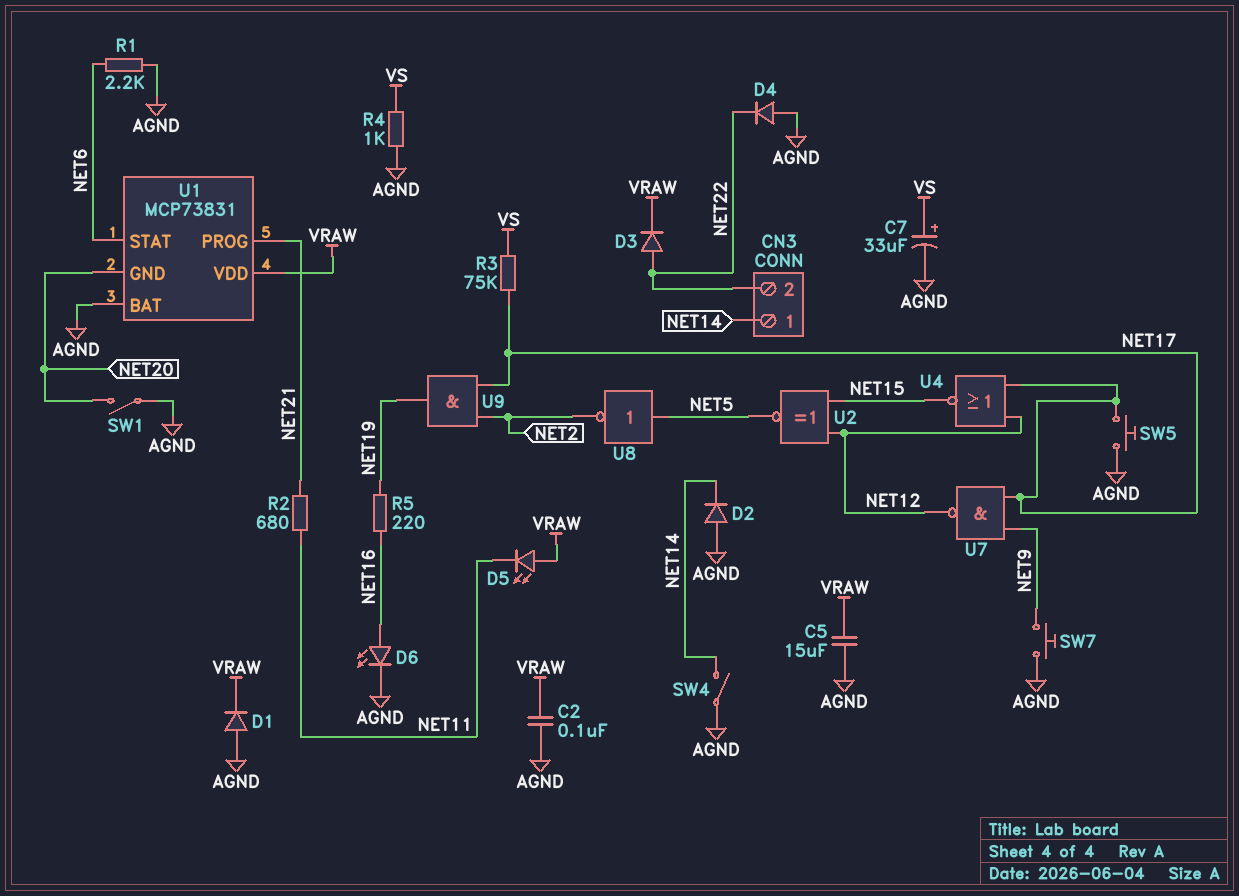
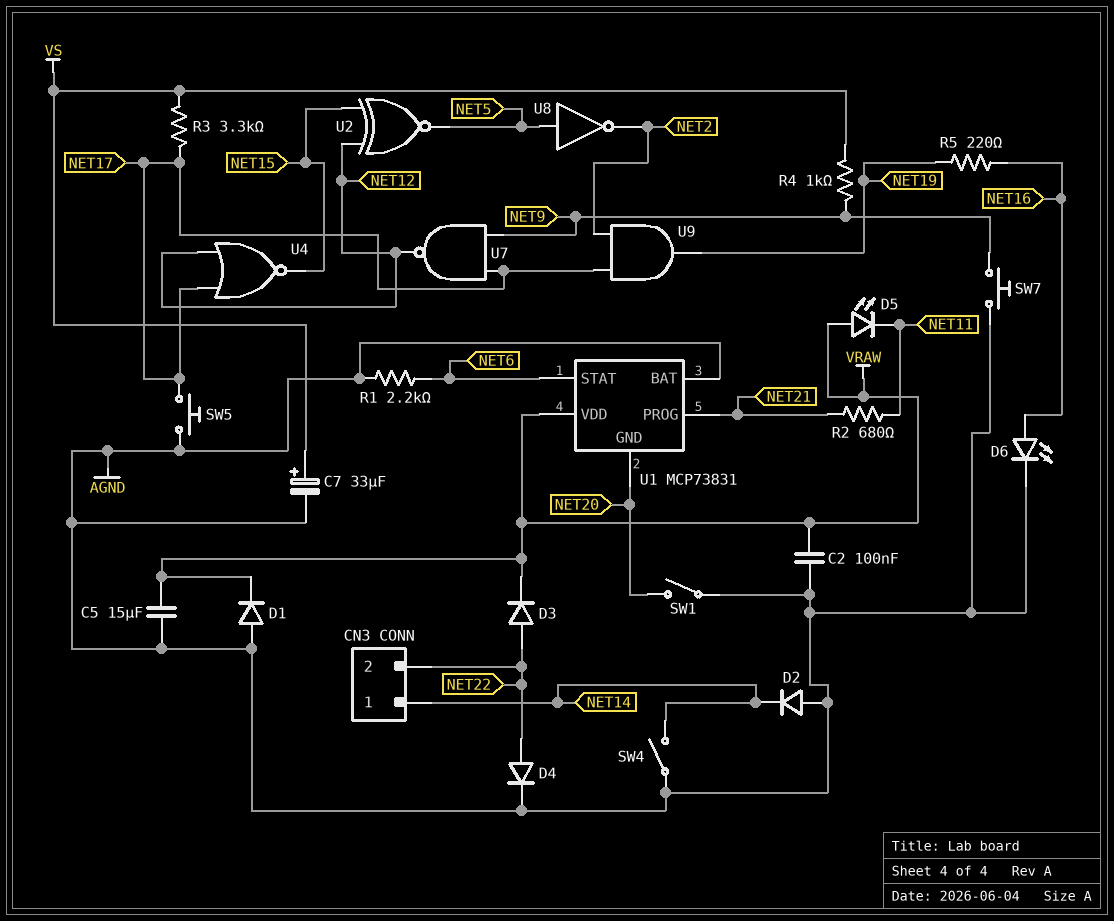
D4: diode (A AGND, K NET22) -> diode (A NET22, K AGND)
R3: 75k (NET17, VS) -> 3.3k (NET17, VS)
R4: 1k (AGND, VS) -> 1k (NET9, VS)

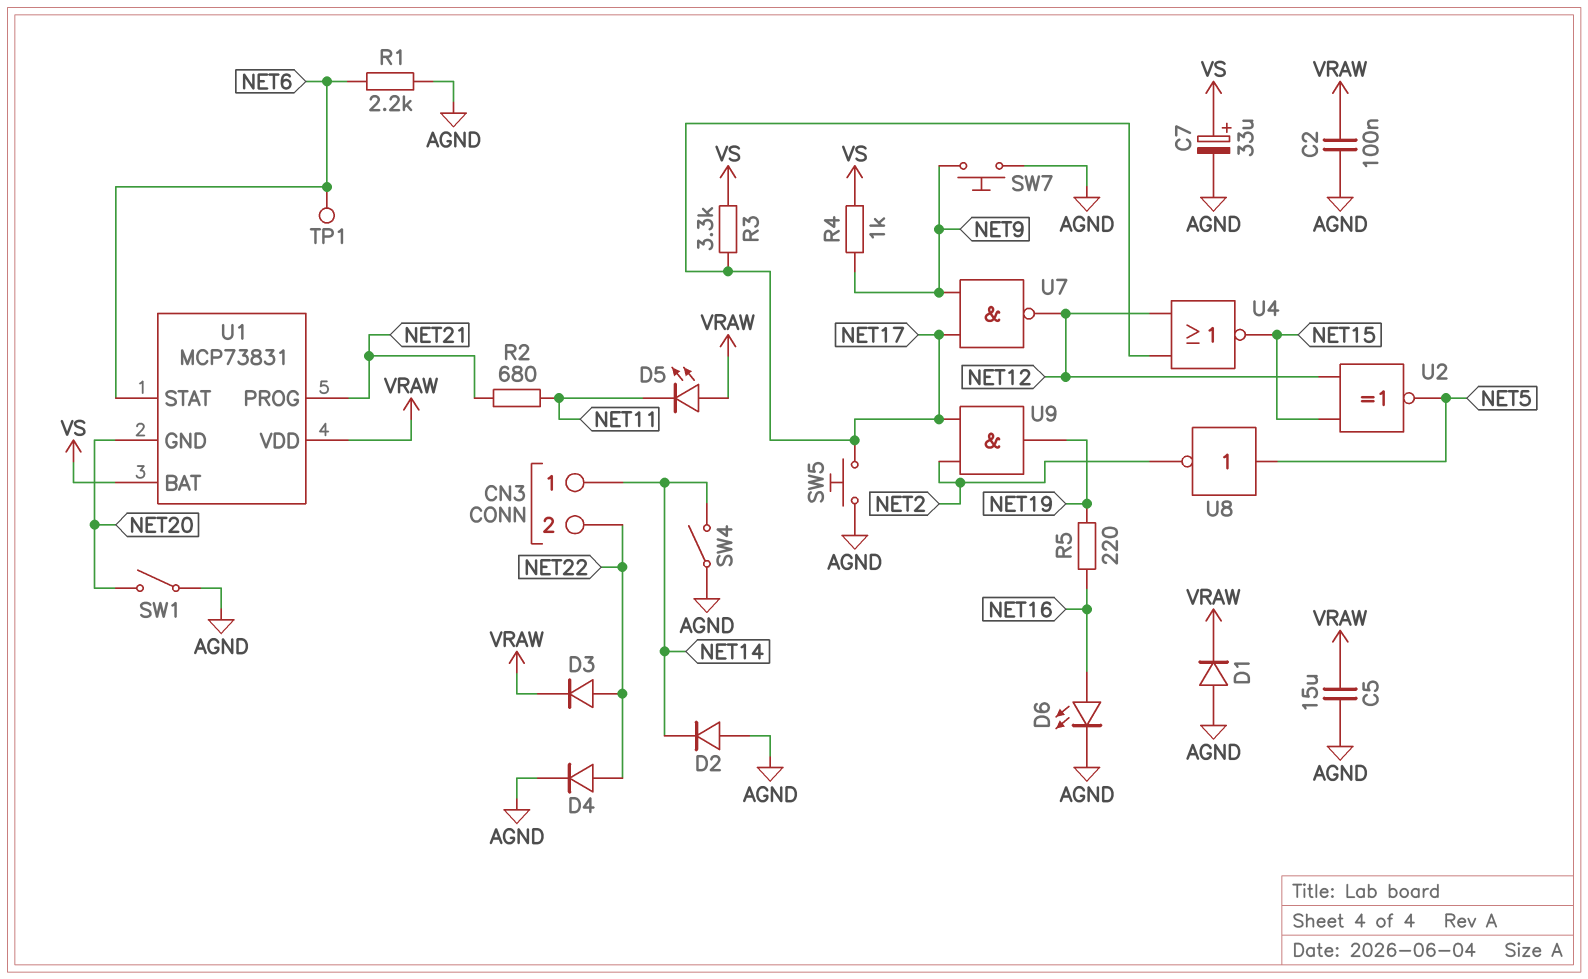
TP1: none -> test point (NET6)
U1 pin BAT: AGND -> VS

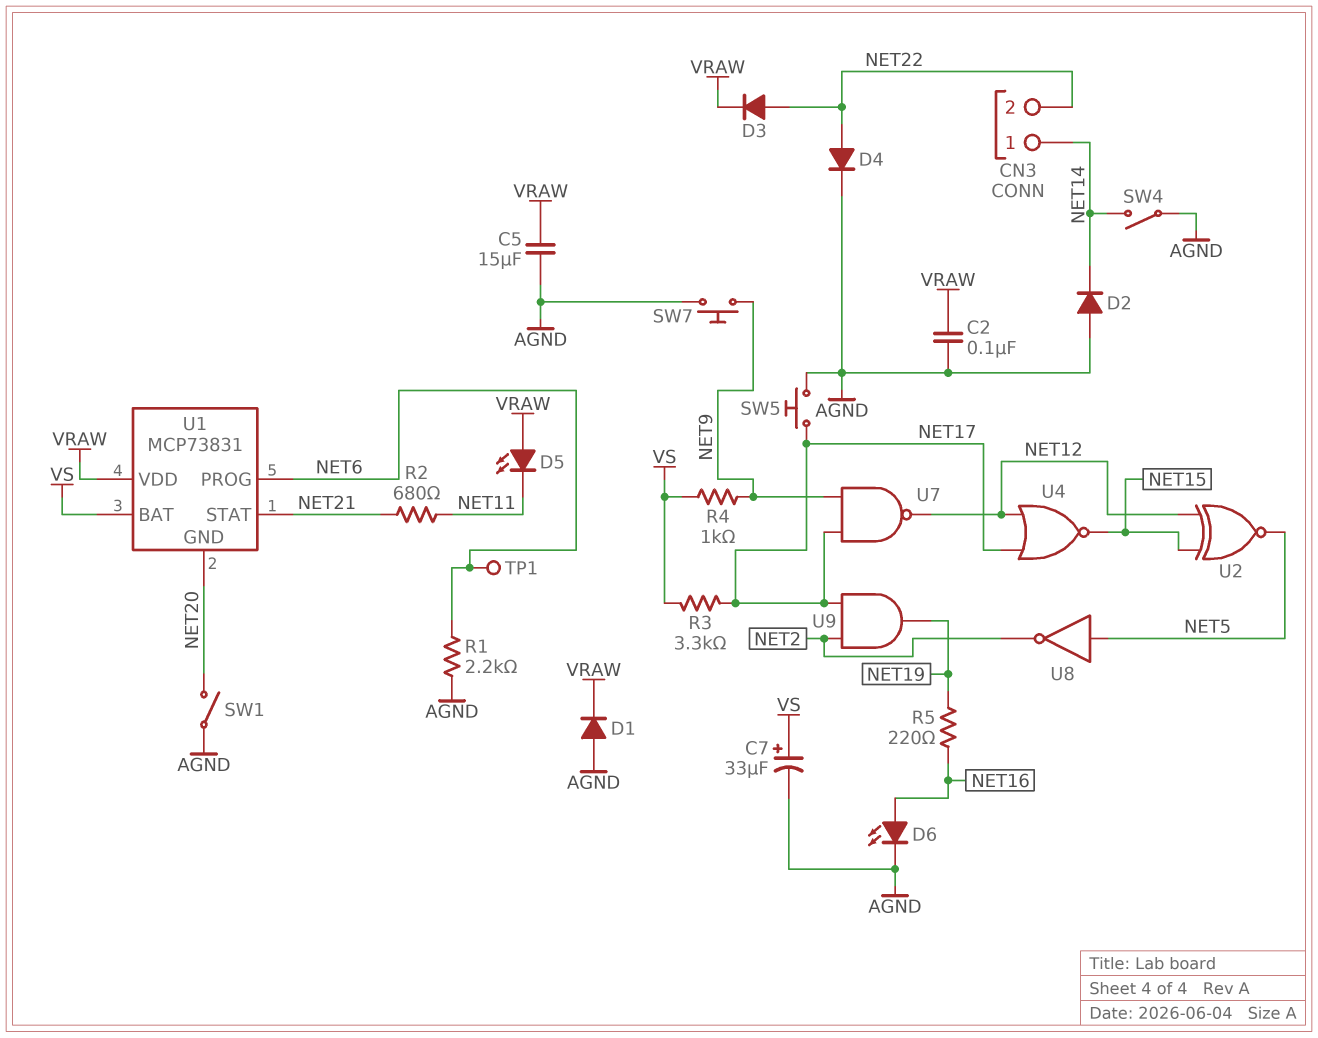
U1 pin PROG: NET21 -> NET6
U1 pin STAT: NET6 -> NET21

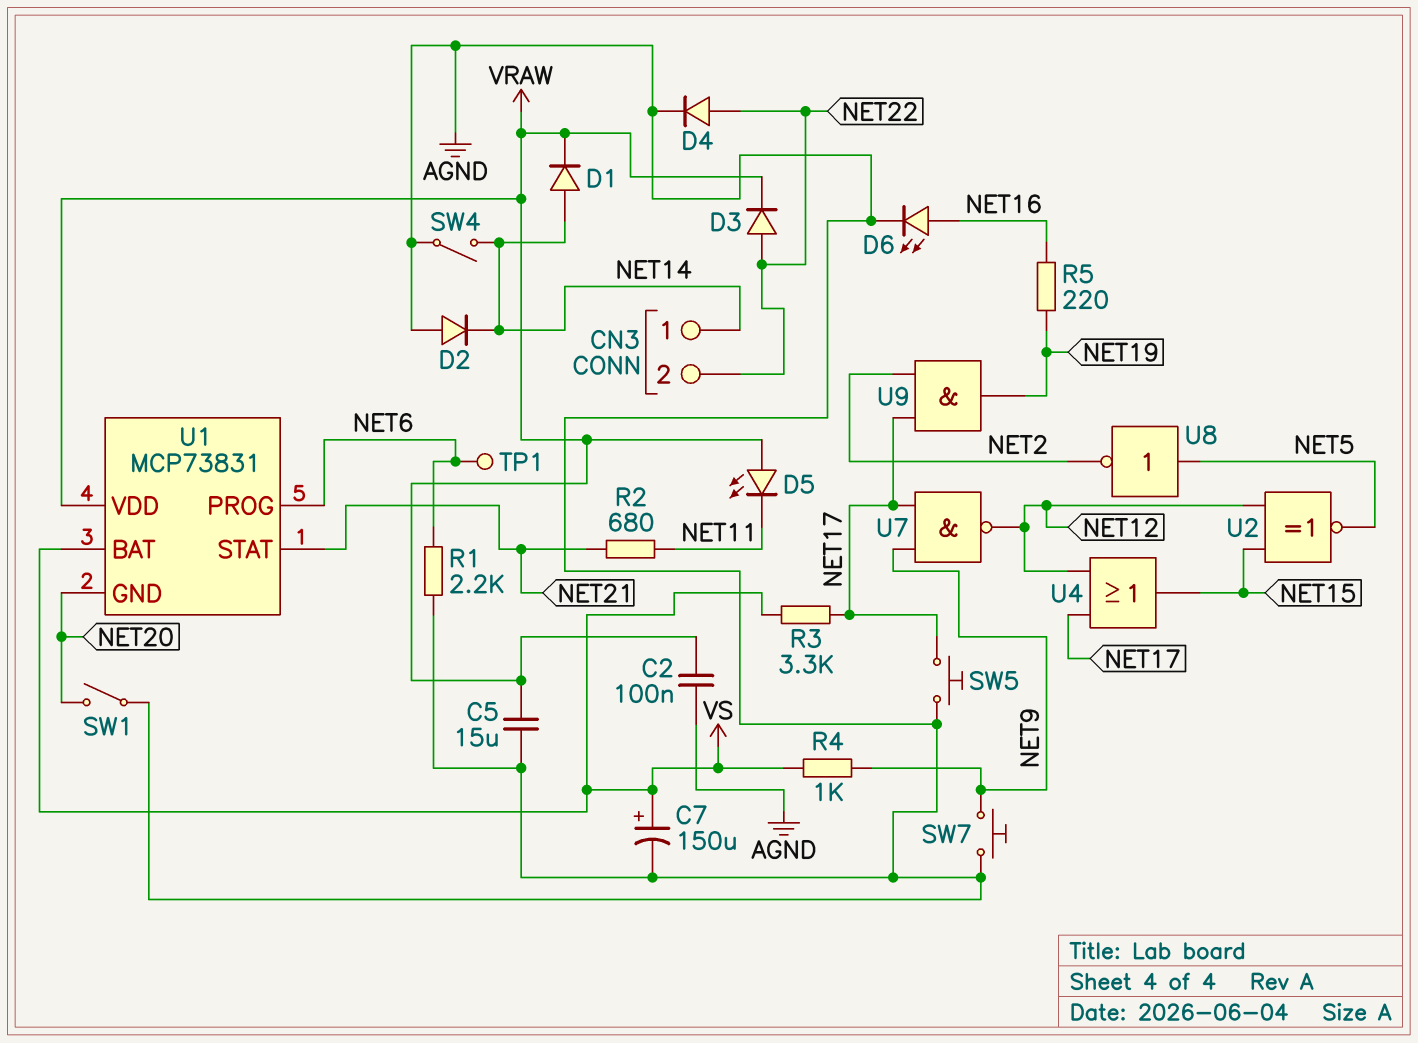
C7: 33uF (plus VS, minus AGND) -> 150uF (plus VS, minus AGND)
D1: diode (A AGND, K VRAW) -> diode (A NET14, K VRAW)
U4: NOR (in NET12, in NET17, out NET15) -> OR (in NET12, in NET17, out NET15)

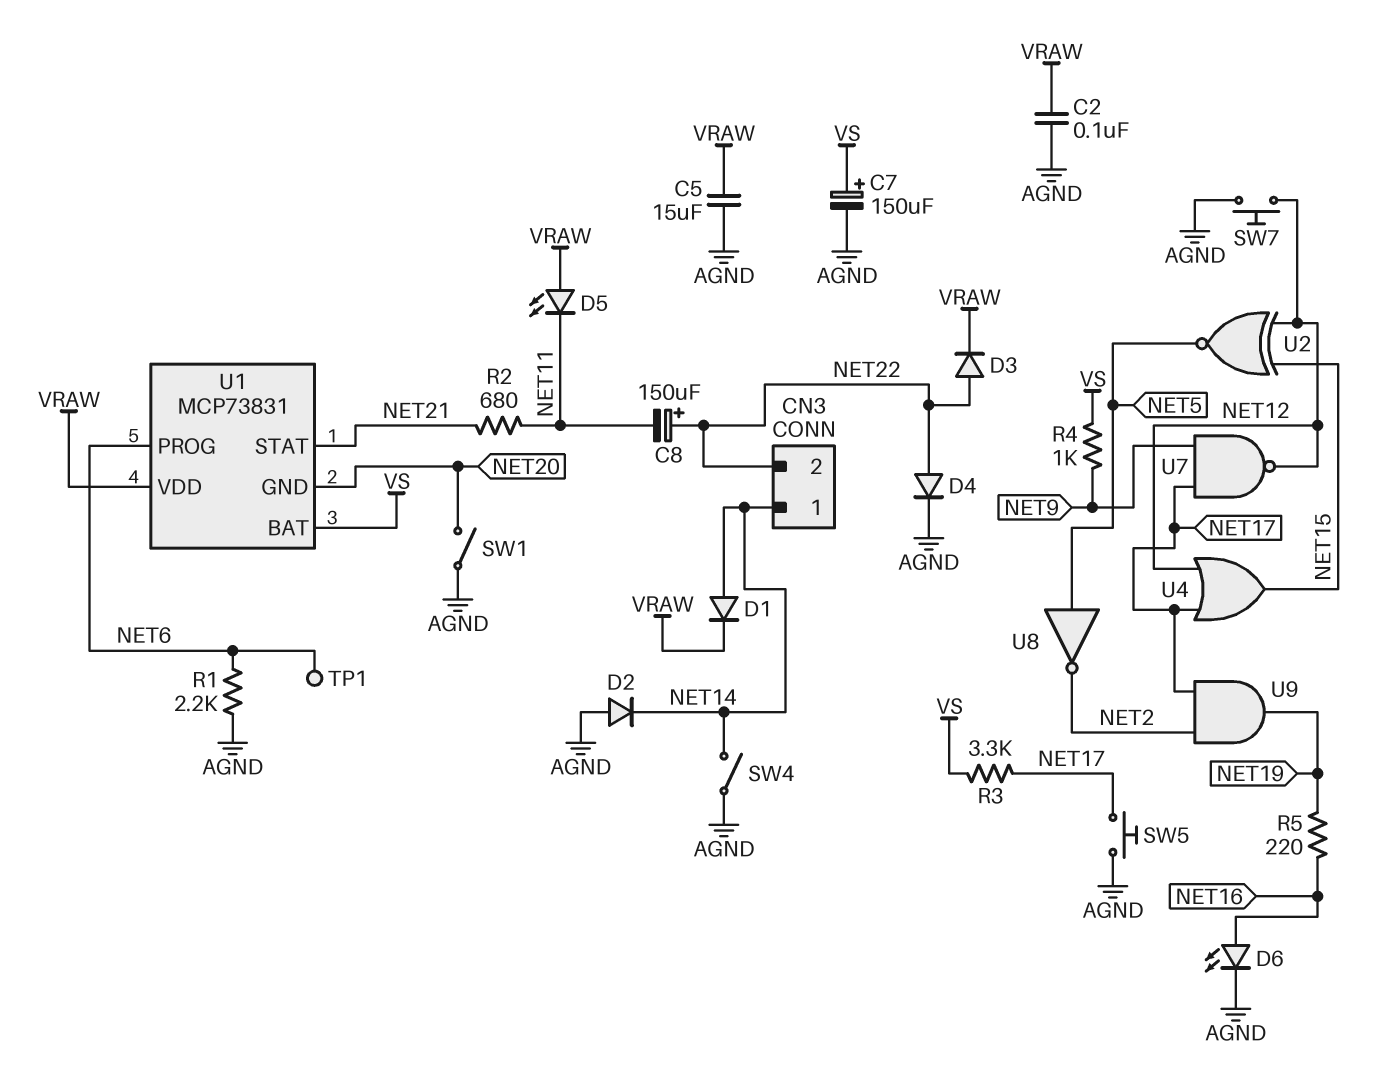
C8: none -> 150uF (plus NET22, minus NET11)
SW7: button (AGND, NET9) -> button (AGND, NET12)

